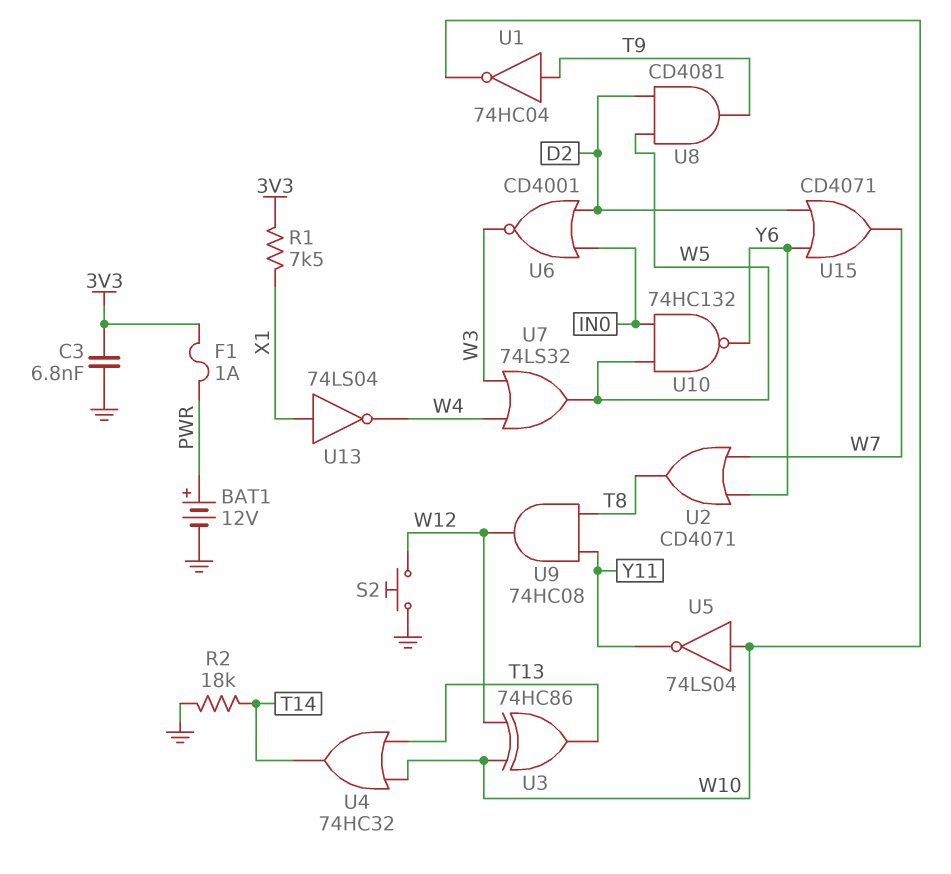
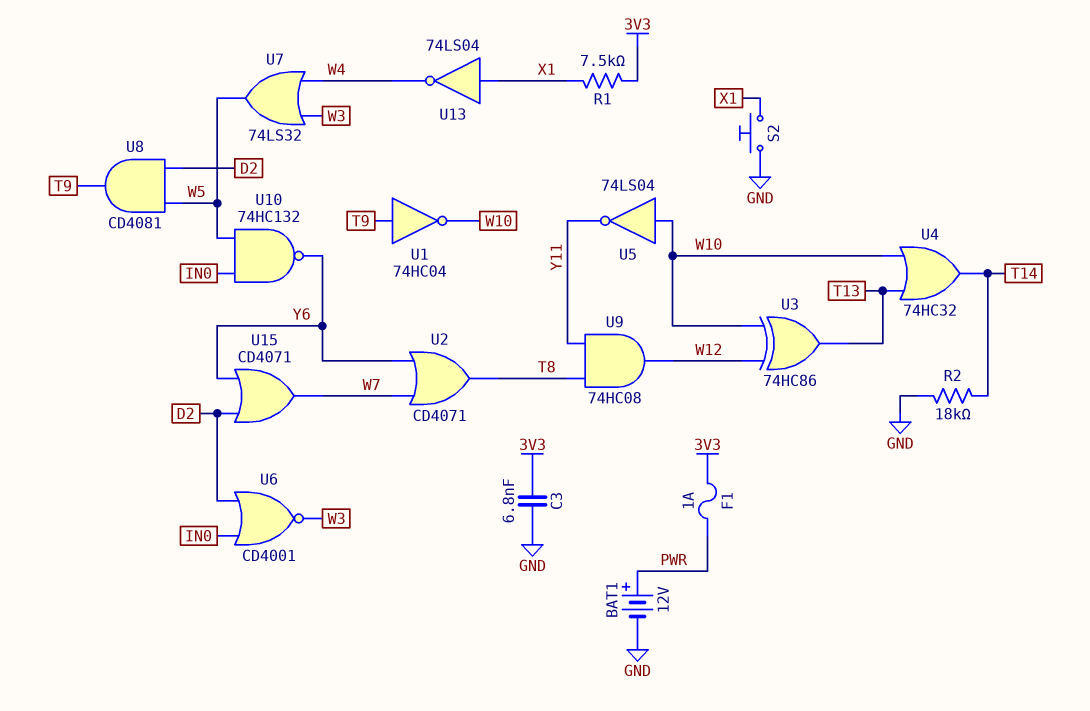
S2: button (GND, W12) -> button (GND, X1)

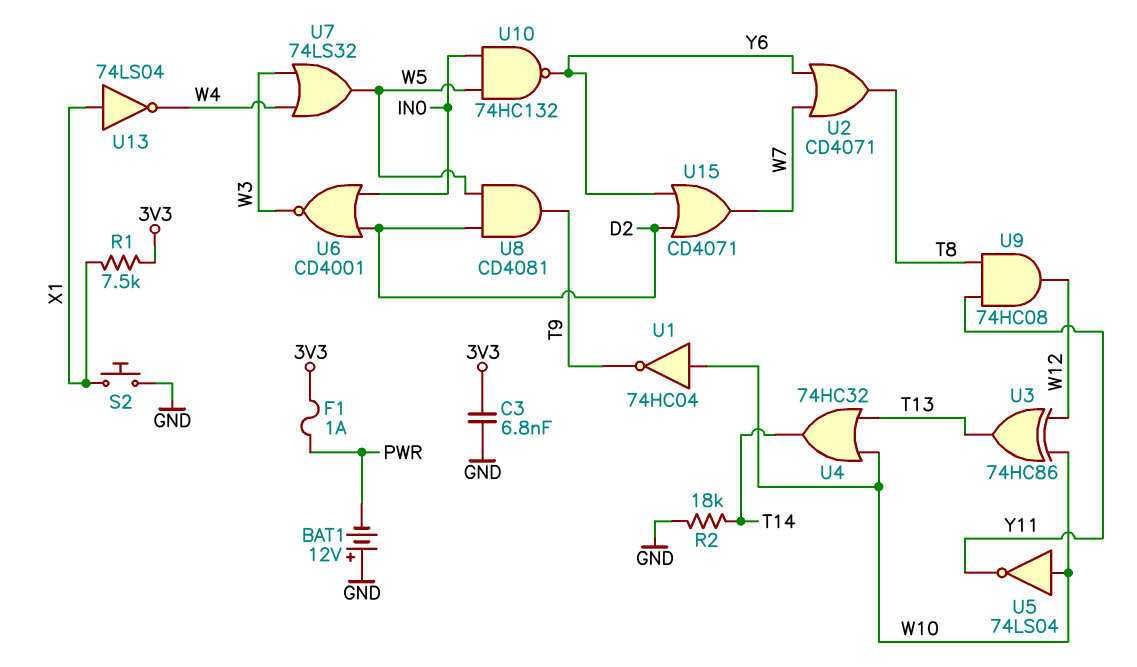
BAT1: 12V (plus PWR, minus GND) -> 12V (plus GND, minus PWR)
U1: NOT 74HC04 (in T9, out W10) -> NOT 74HC04 (in W10, out T9)

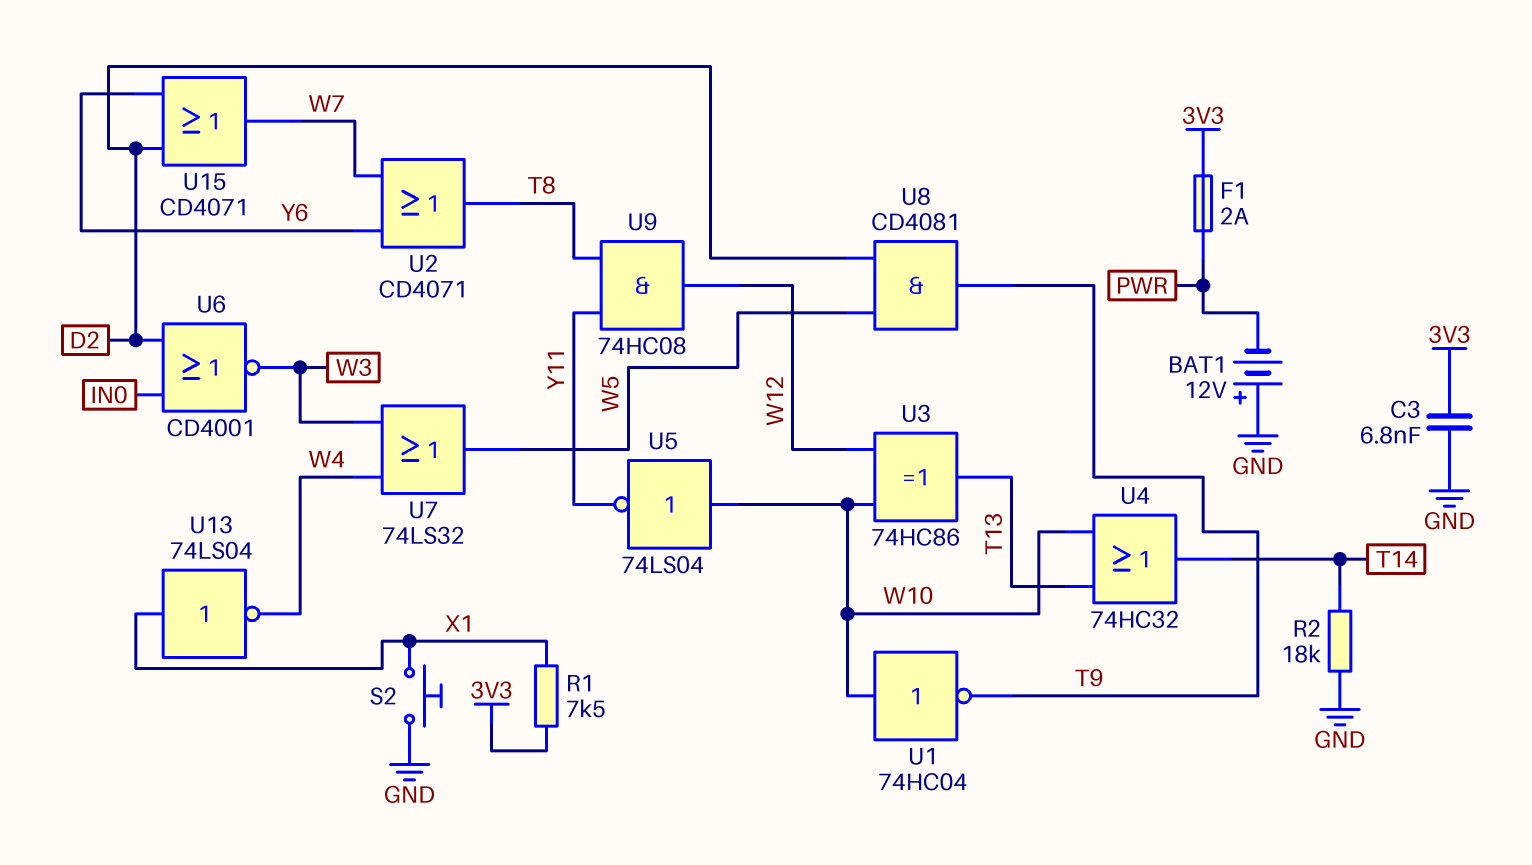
F1: 1A (3V3, PWR) -> 2A (3V3, PWR)
U10: NAND 74HC132 (in IN0, in W5, out Y6) -> none

